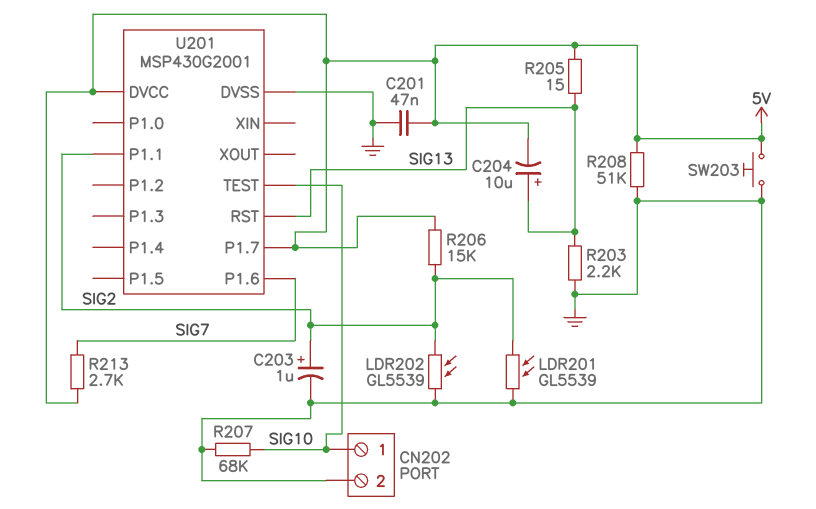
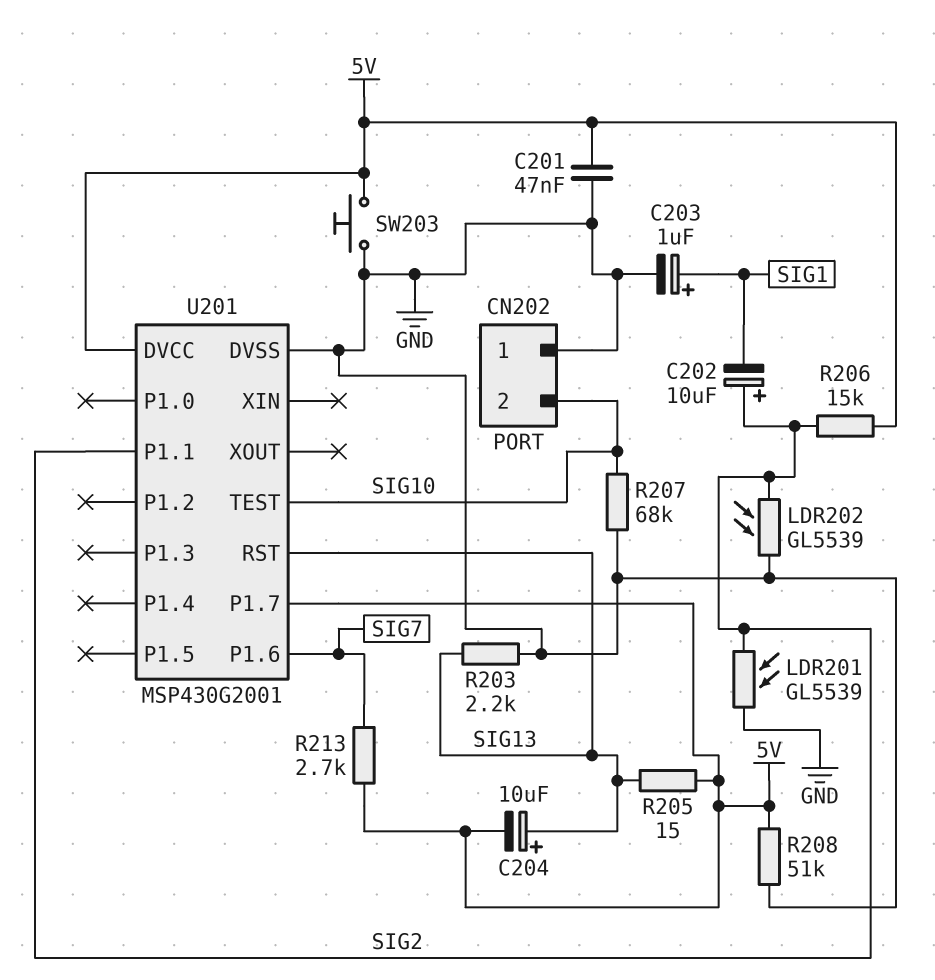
C202: none -> 10uF (plus SIG2, minus SIG1)
C203: 1uF (plus SIG2, minus GND) -> 1uF (plus SIG1, minus GND)
CN202 pin 1: SIG10 -> GND
CN202 pin 2: GND -> SIG10

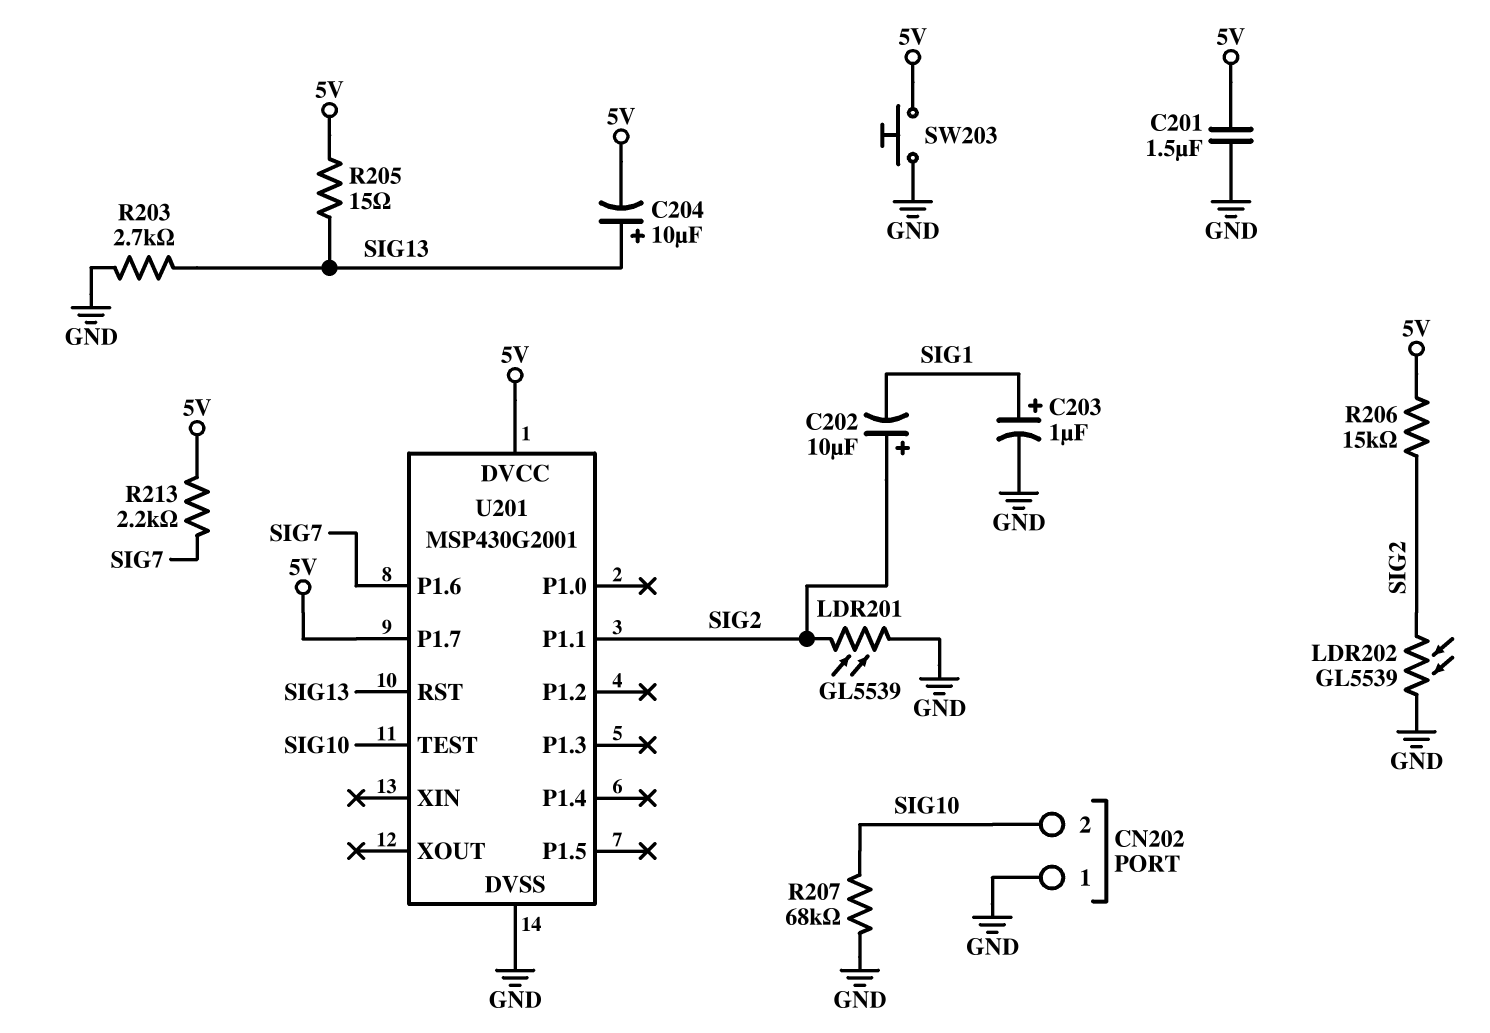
C201: 47nF (5V, GND) -> 1.5uF (5V, GND)
R203: 2.2k (GND, SIG13) -> 2.7k (GND, SIG13)
R208: 51k (5V, GND) -> none
R213: 2.7k (5V, SIG7) -> 2.2k (5V, SIG7)

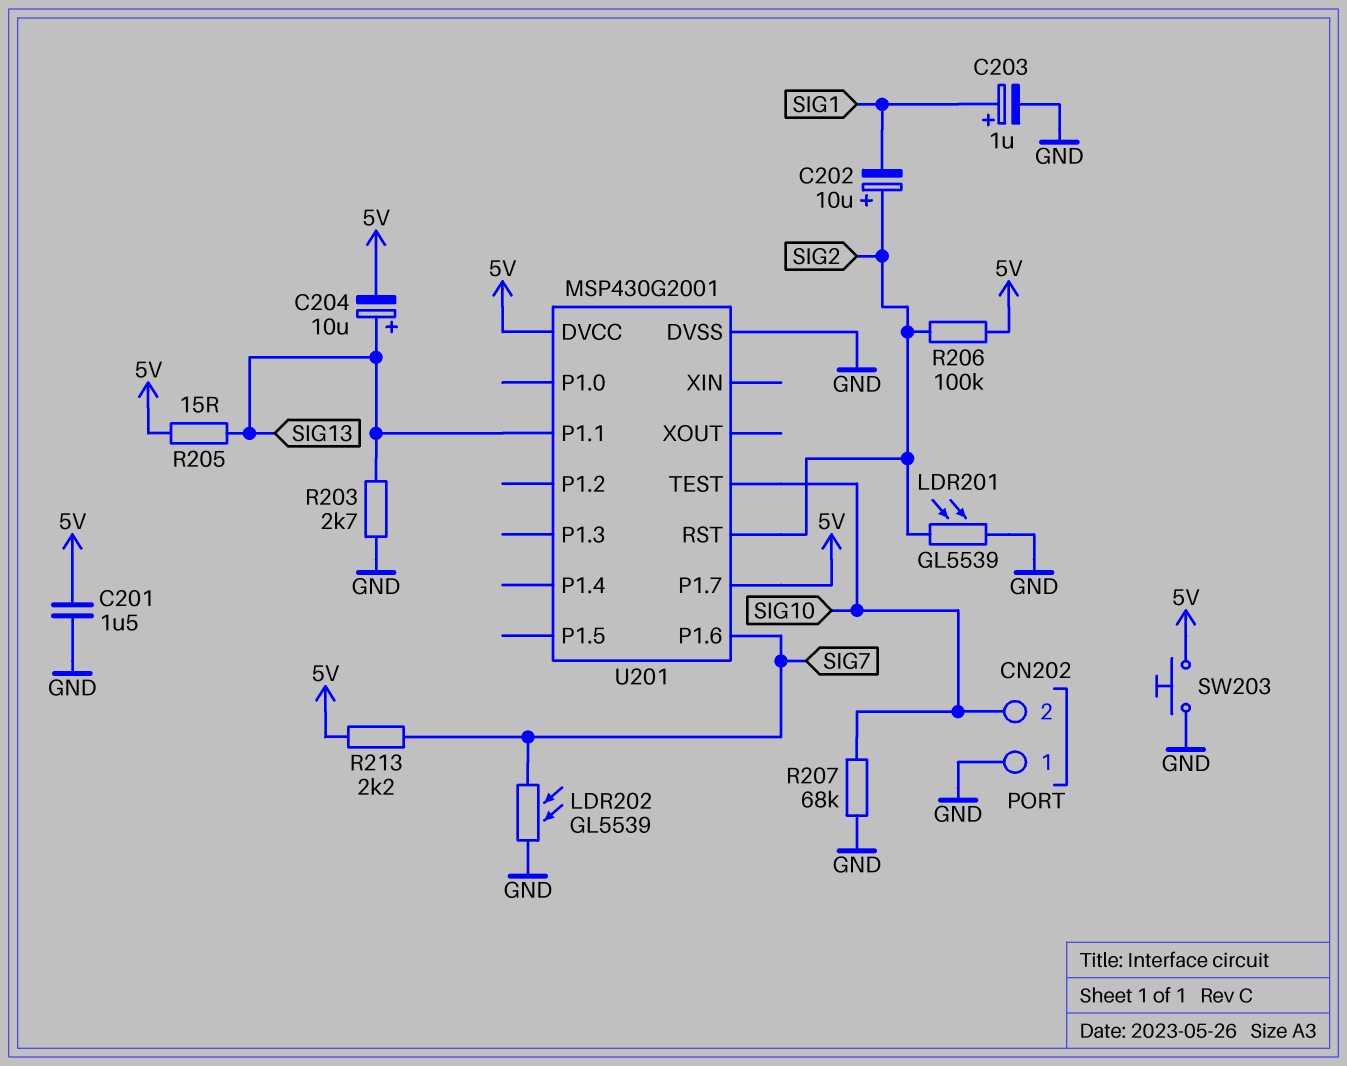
LDR202: GL5539 (GND, SIG2) -> GL5539 (GND, SIG7)
R206: 15k (5V, SIG2) -> 100k (5V, SIG2)
U201 pin P1.1: SIG2 -> SIG13
U201 pin RST: SIG13 -> SIG2

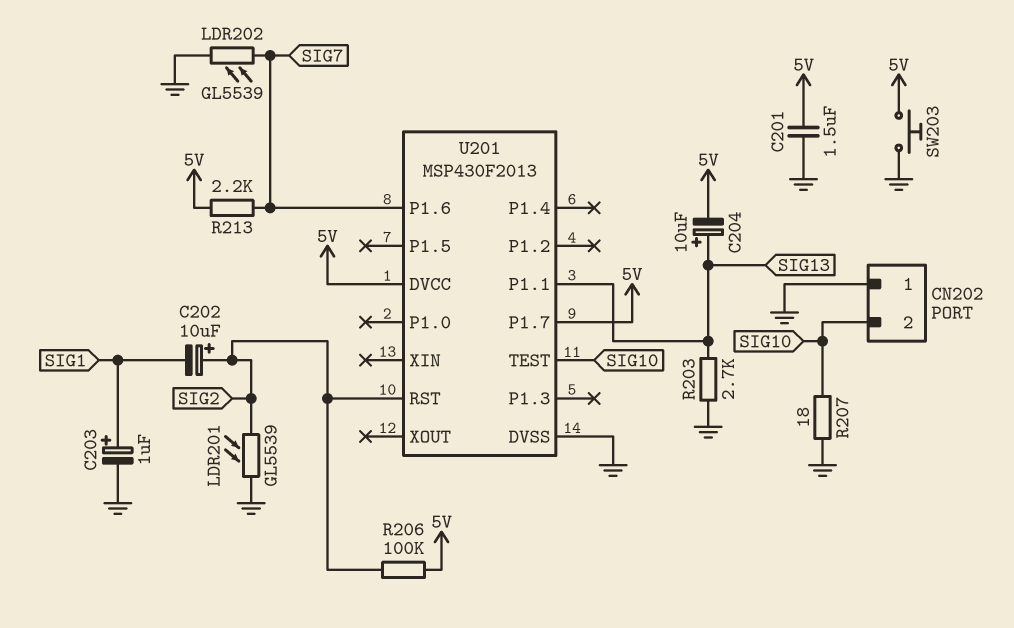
R205: 15 (5V, SIG13) -> none
R207: 68k (GND, SIG10) -> 18 (GND, SIG10)
U201: MSP430G2001 -> MSP430F2013

